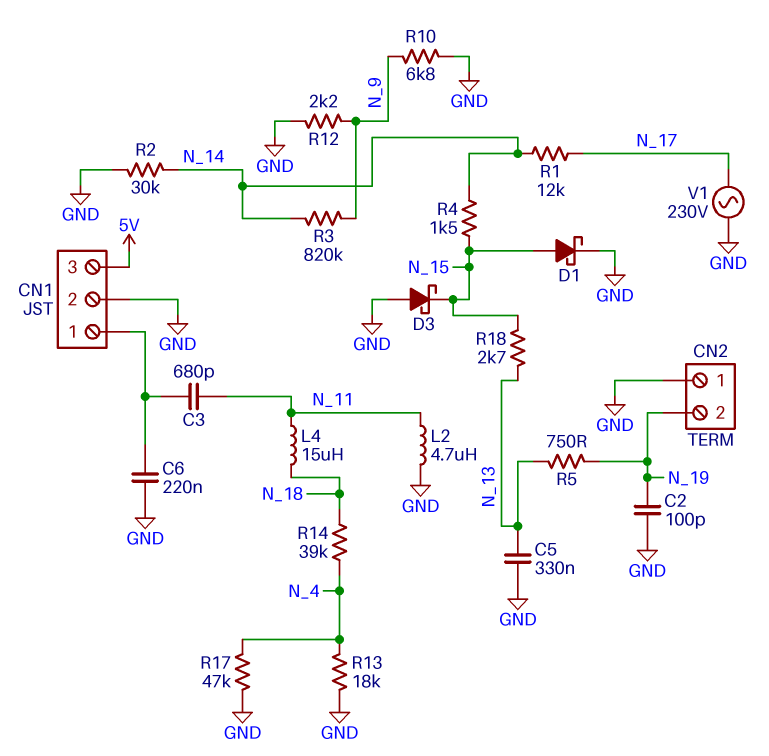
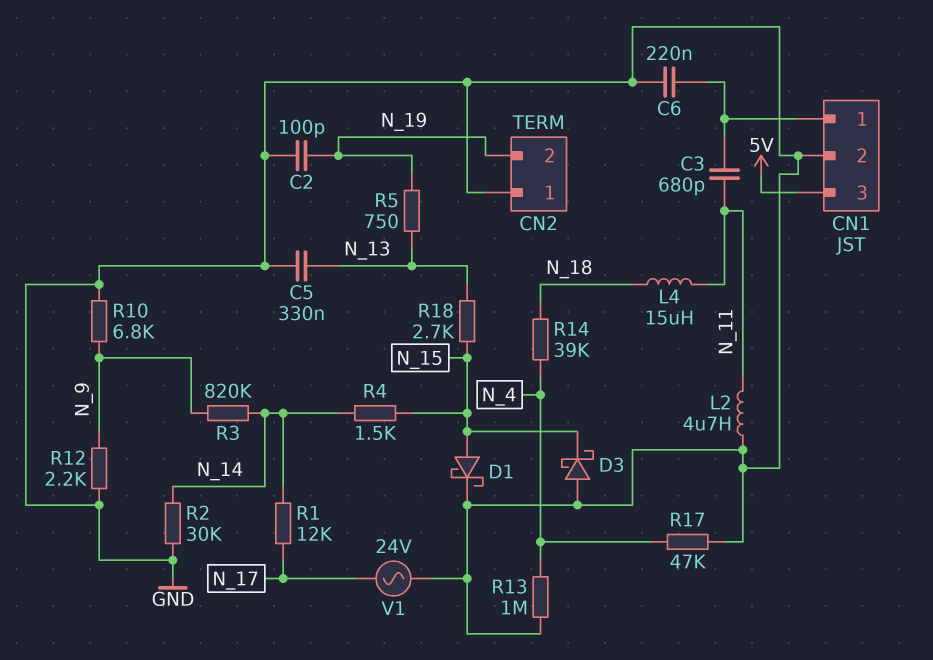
R13: 18k (GND, N_4) -> 1M (GND, N_4)
V1: AC 230V (GND, N_17) -> AC 24V (GND, N_17)

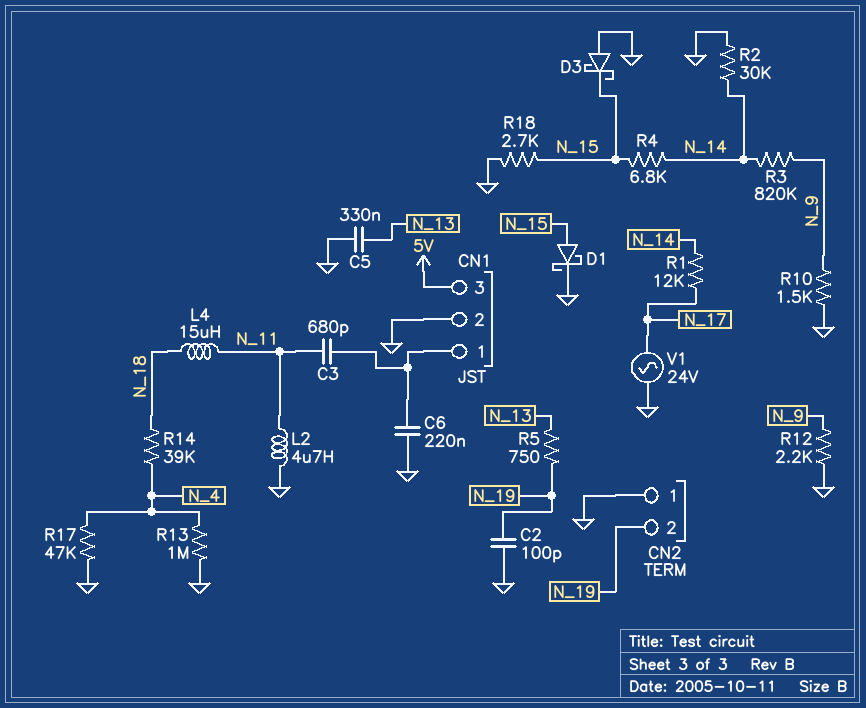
R4: 1.5k (N_14, N_15) -> 6.8k (N_14, N_15)
R10: 6.8k (GND, N_9) -> 1.5k (GND, N_9)
R18: 2.7k (N_13, N_15) -> 2.7k (GND, N_15)

